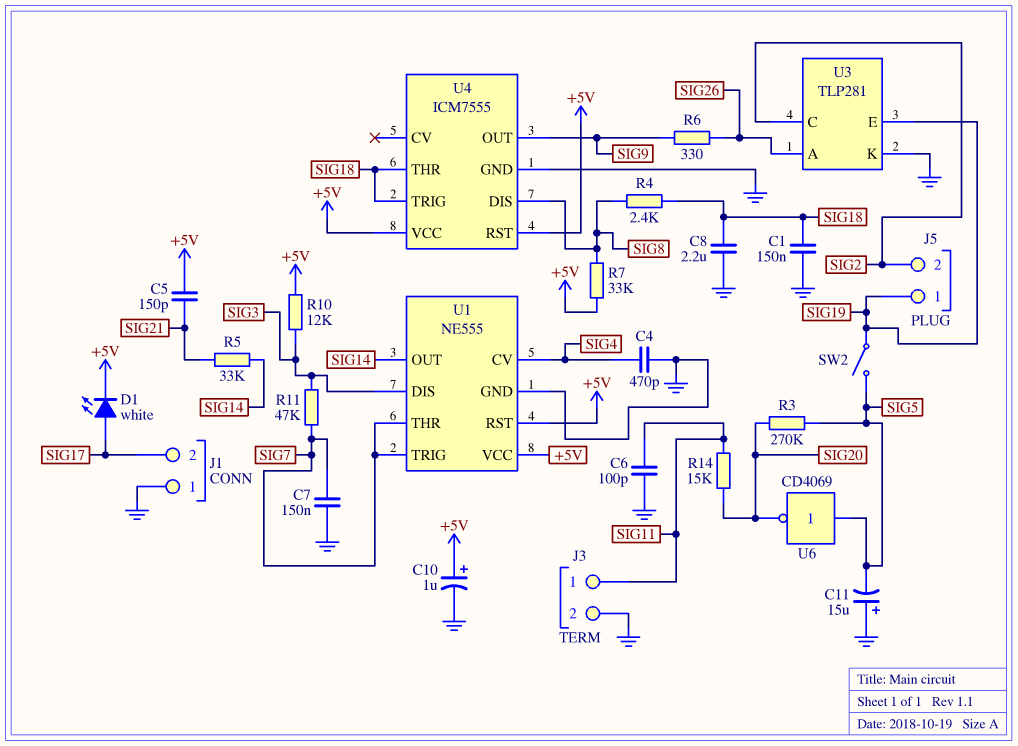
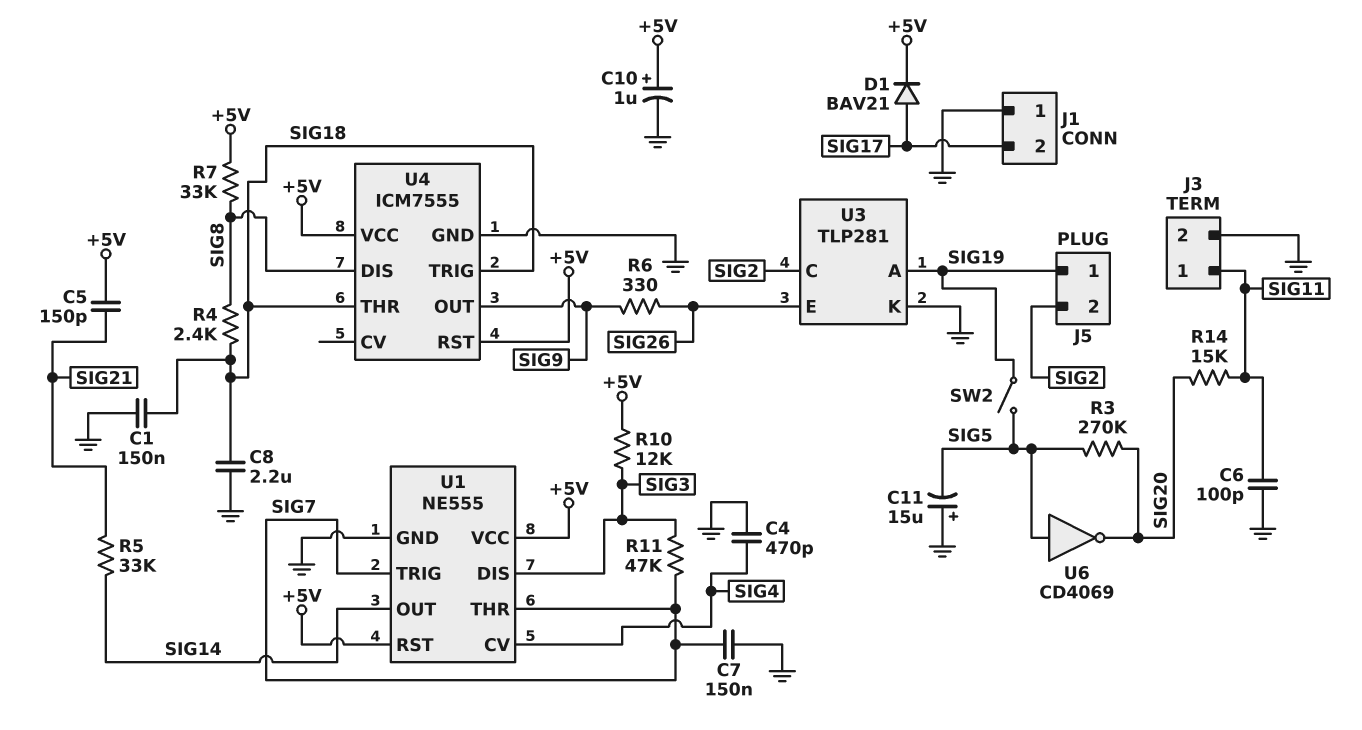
D1: LED white (A SIG17, K +5V) -> diode BAV21 (A SIG17, K +5V)
U3 pin A: SIG26 -> SIG19
U3 pin E: SIG19 -> SIG26

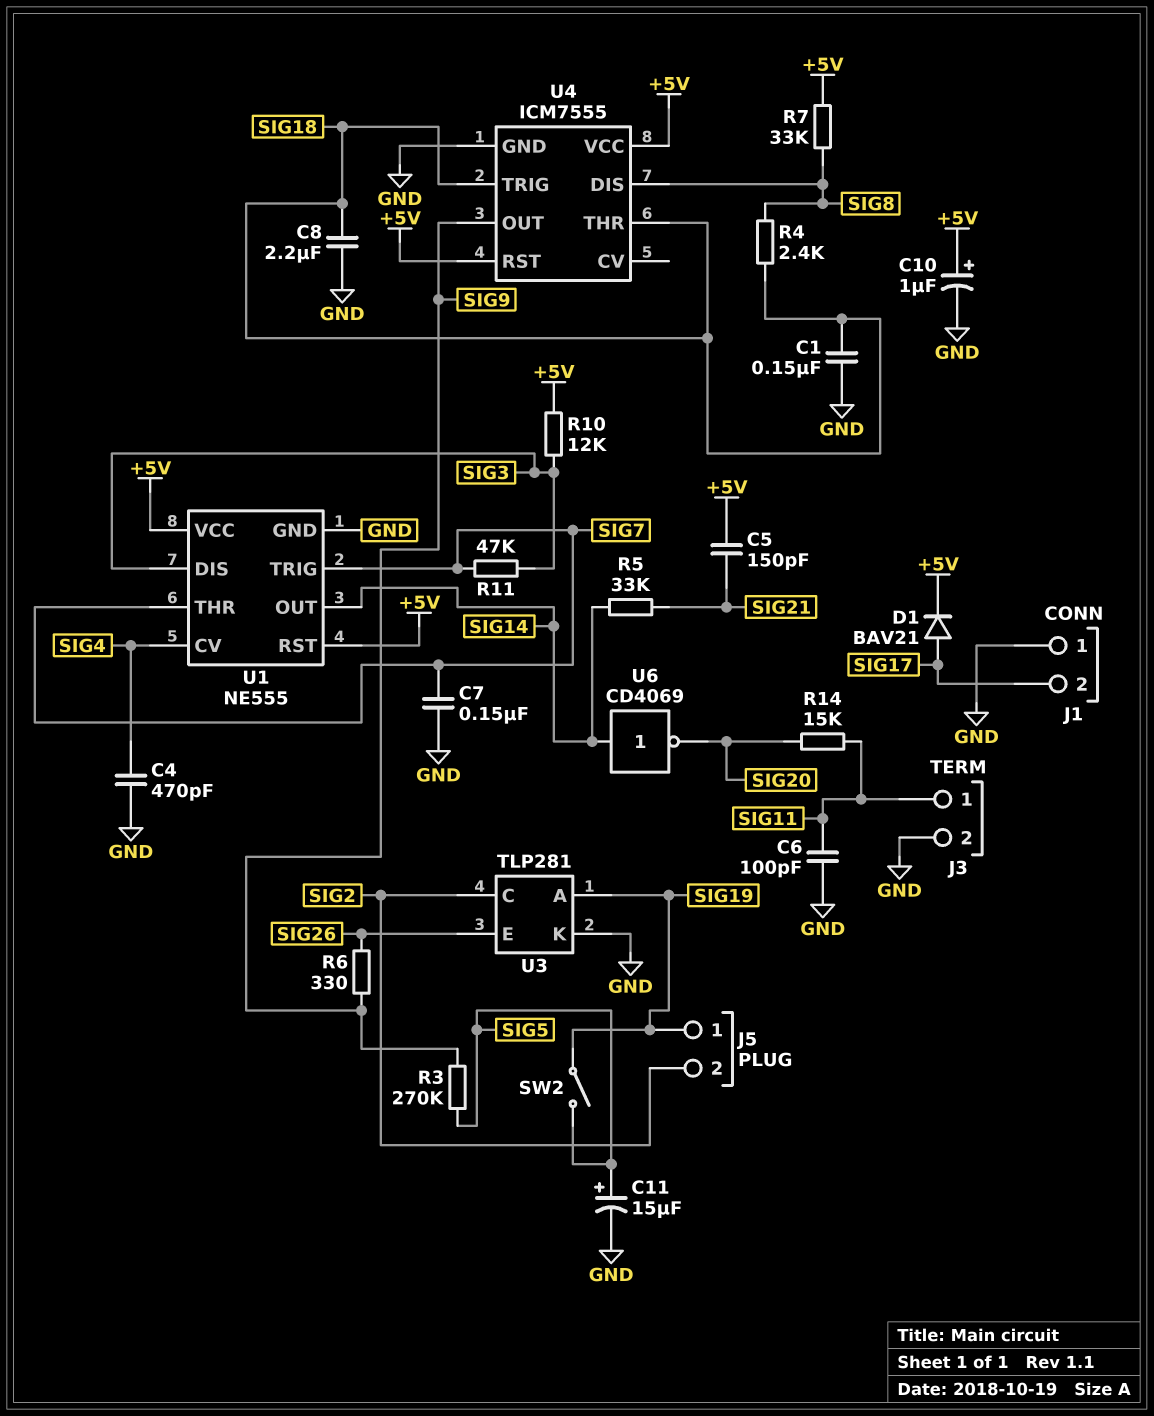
C11: 15uF (plus GND, minus SIG5) -> 15uF (plus SIG5, minus GND)
R3: 270k (SIG5, SIG20) -> 270k (SIG5, SIG9)
U6: NOT CD4069 (in SIG5, out SIG20) -> NOT CD4069 (in SIG14, out SIG20)

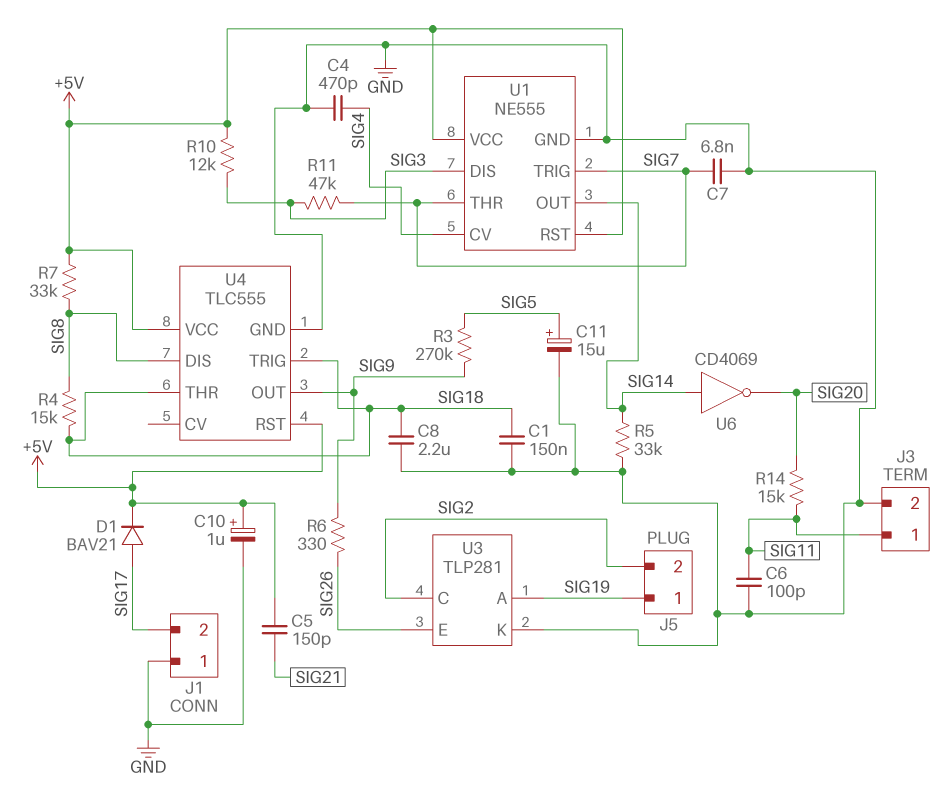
C7: 150nF (GND, SIG7) -> 6.8nF (GND, SIG7)
R4: 2.4k (SIG8, SIG18) -> 15k (SIG8, SIG18)
R5: 33k (SIG14, SIG21) -> 33k (GND, SIG14)
SW2: switch (SIG5, SIG19) -> none
U4: ICM7555 -> TLC555

